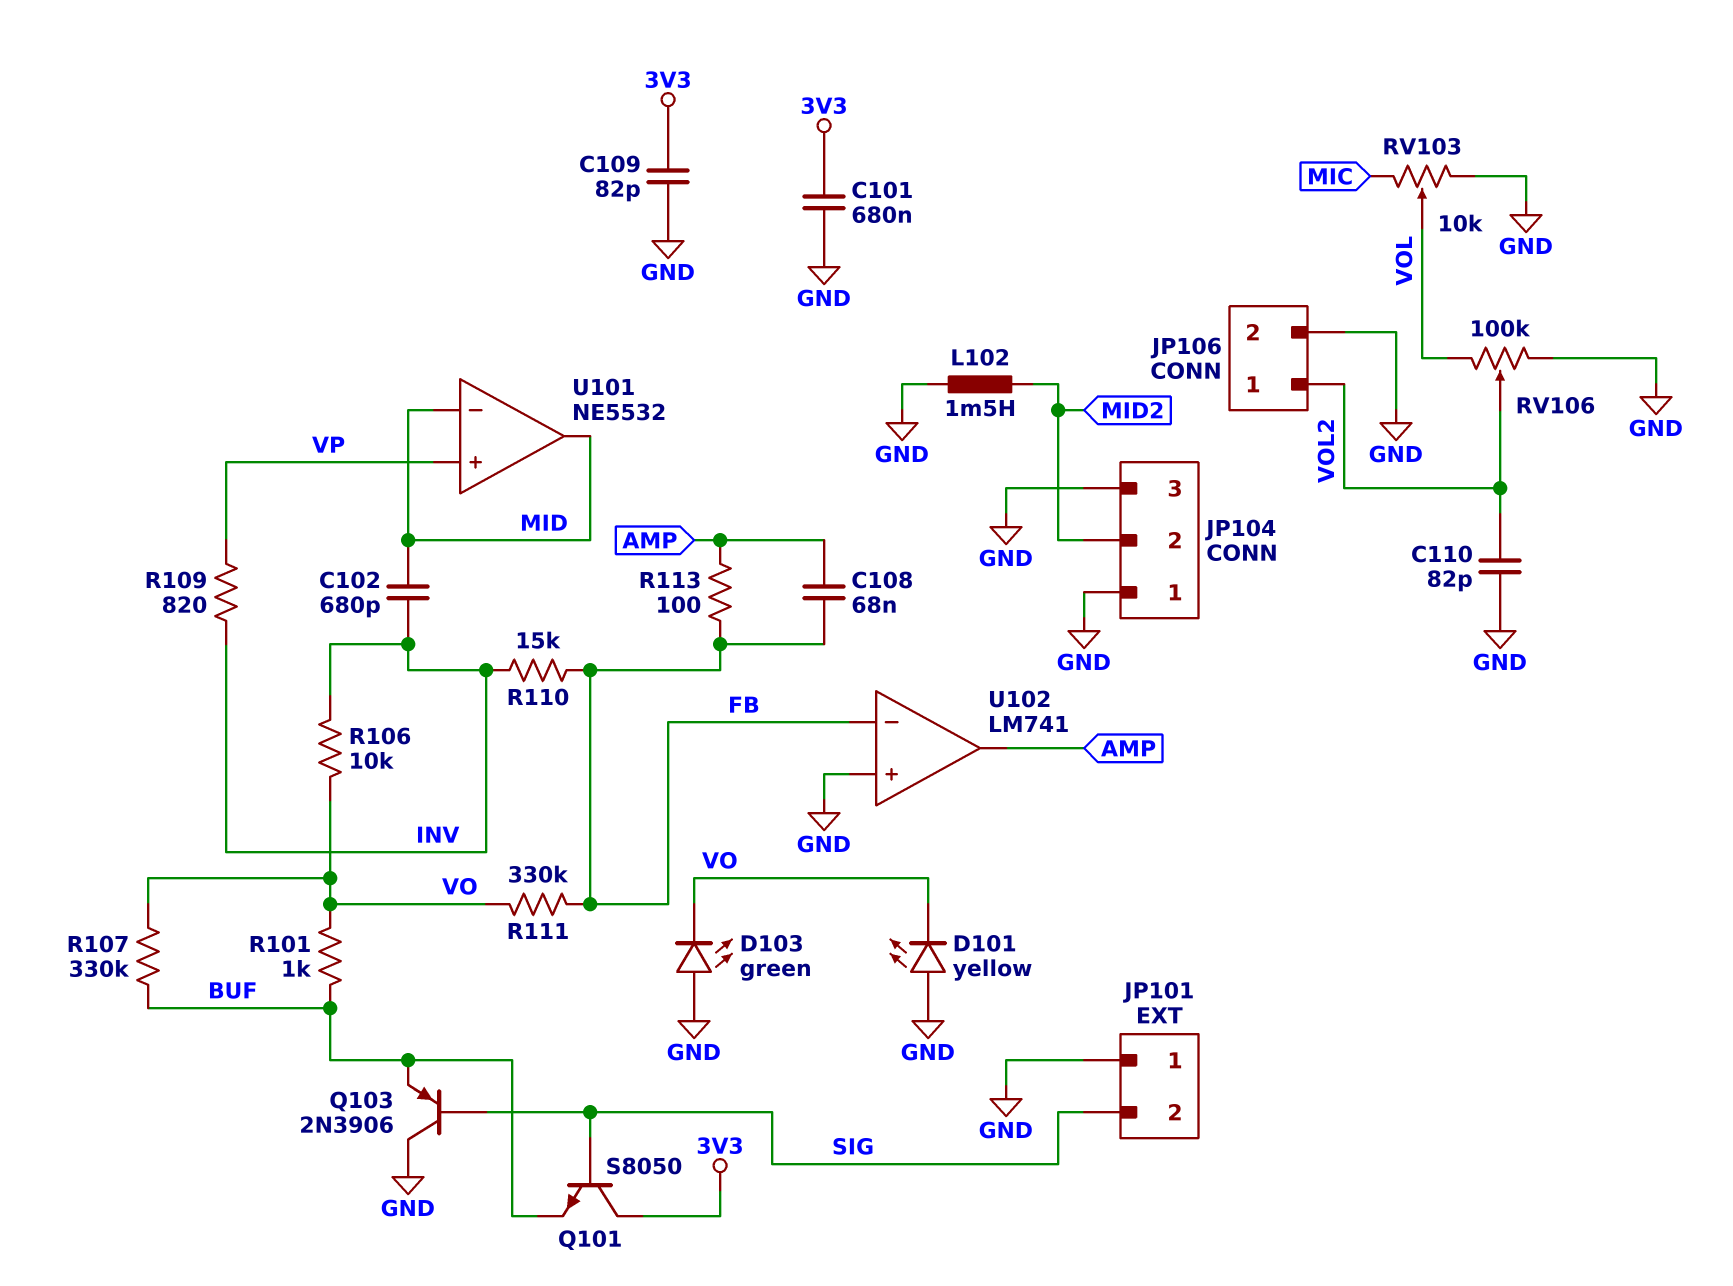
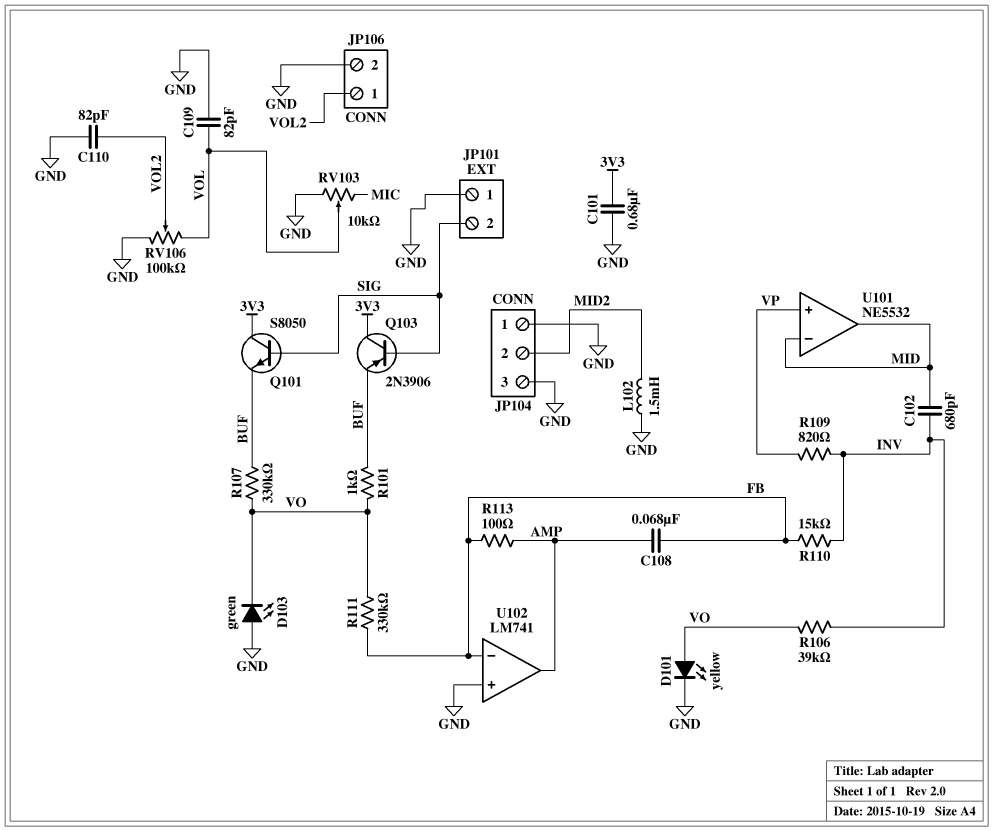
C109: 82pF (3V3, GND) -> 82pF (GND, VOL)
D101: LED yellow (A GND, K VO) -> LED yellow (A VO, K GND)
Q103: PNP 2N3906 (B SIG, C GND, E BUF) -> PNP 2N3906 (B SIG, C 3V3, E BUF)
R106: 10k (INV, VO) -> 39k (INV, VO)

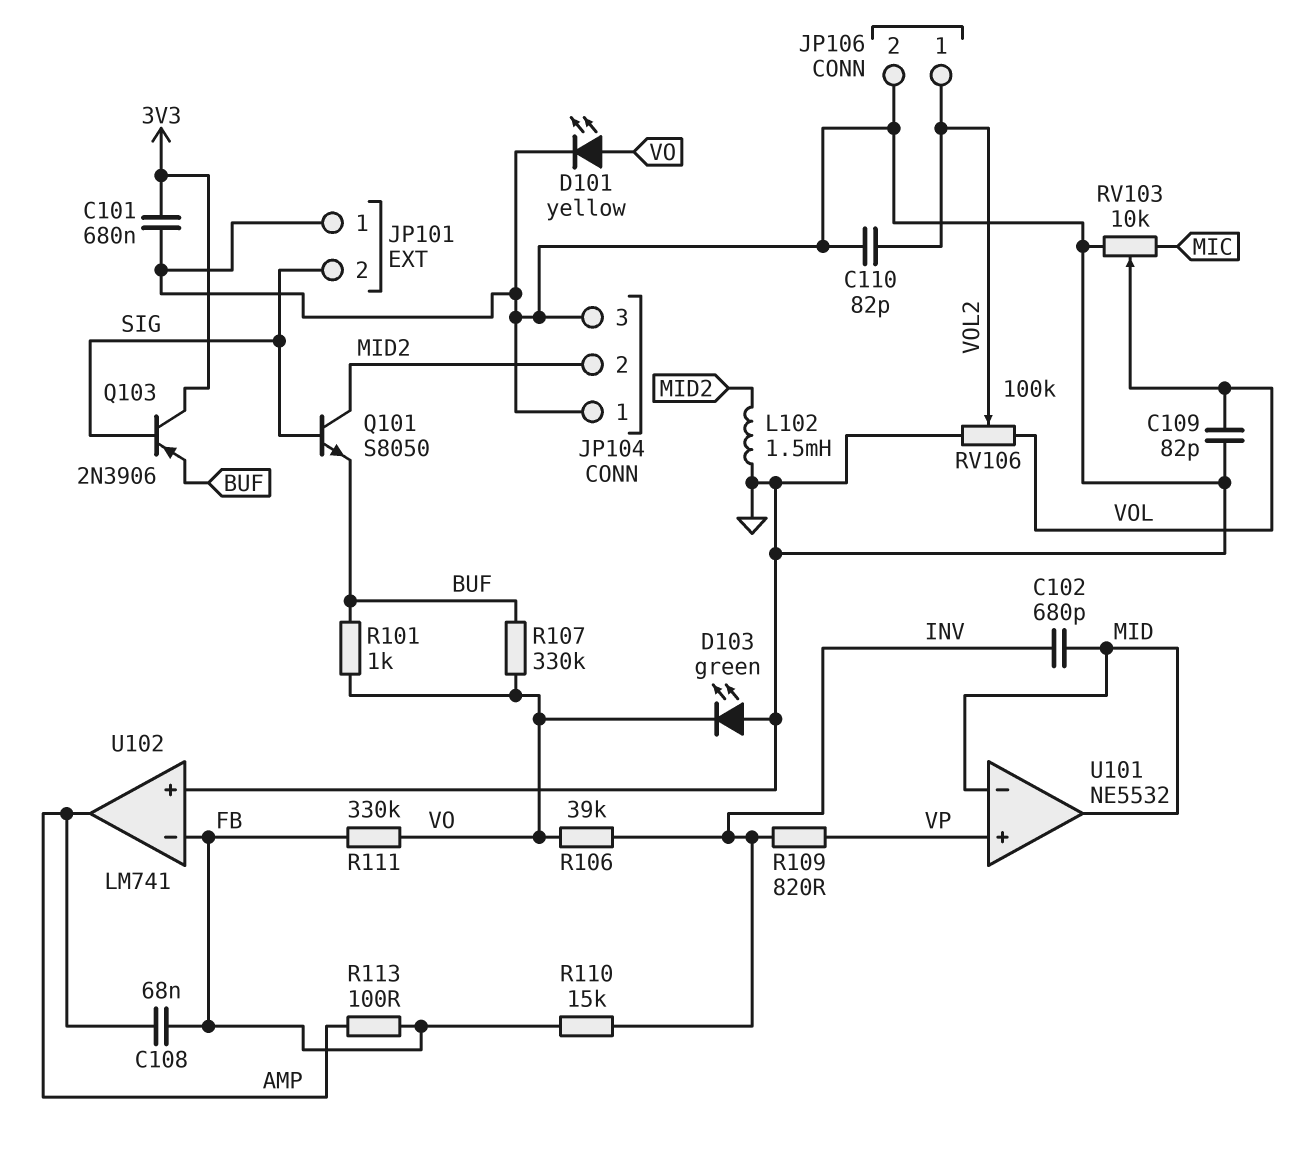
Q101: NPN S8050 (B SIG, C 3V3, E BUF) -> NPN S8050 (B SIG, C MID2, E BUF)

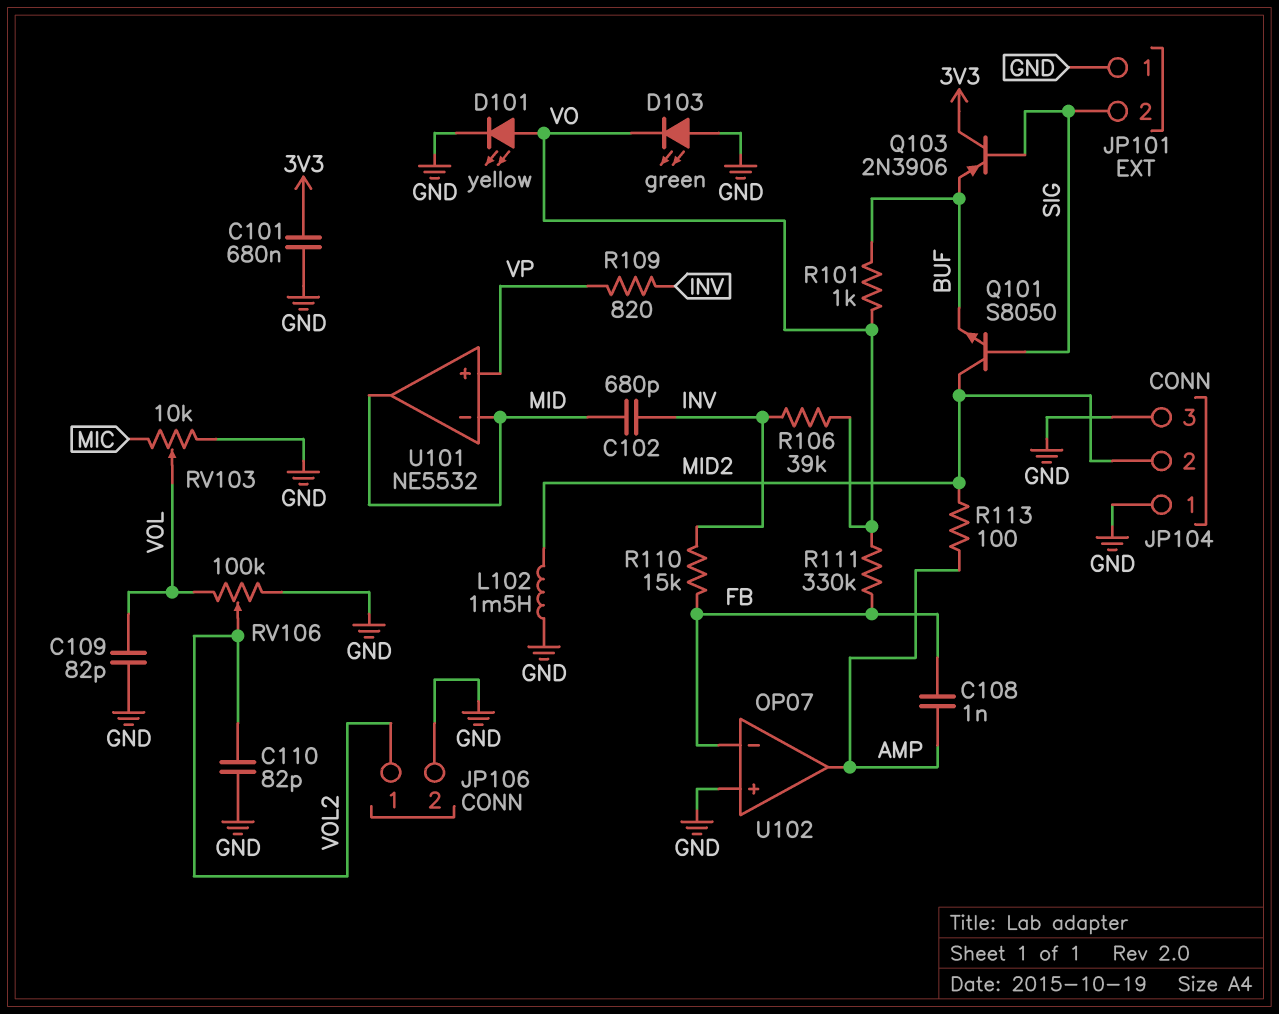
C108: 68nF (AMP, FB) -> 1nF (AMP, FB)
R107: 330k (BUF, VO) -> none
R113: 100 (AMP, FB) -> 100 (AMP, MID2)
U102: LM741 -> OP07

